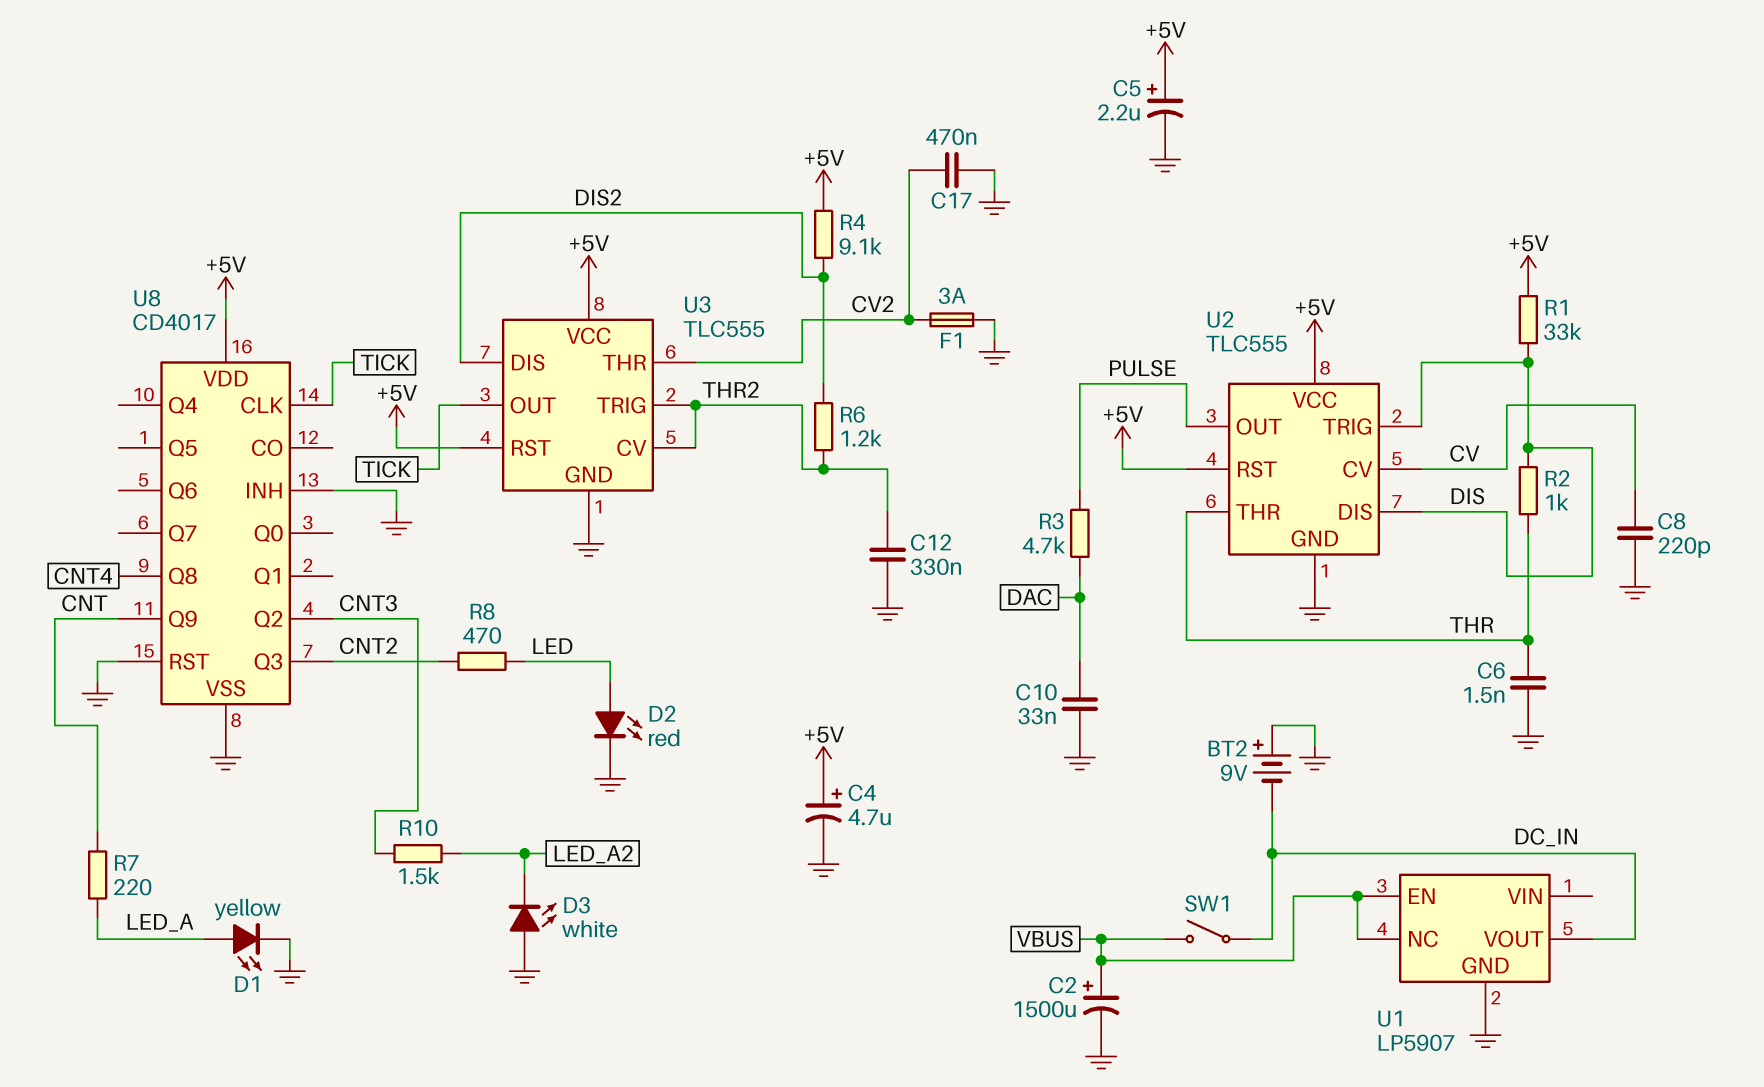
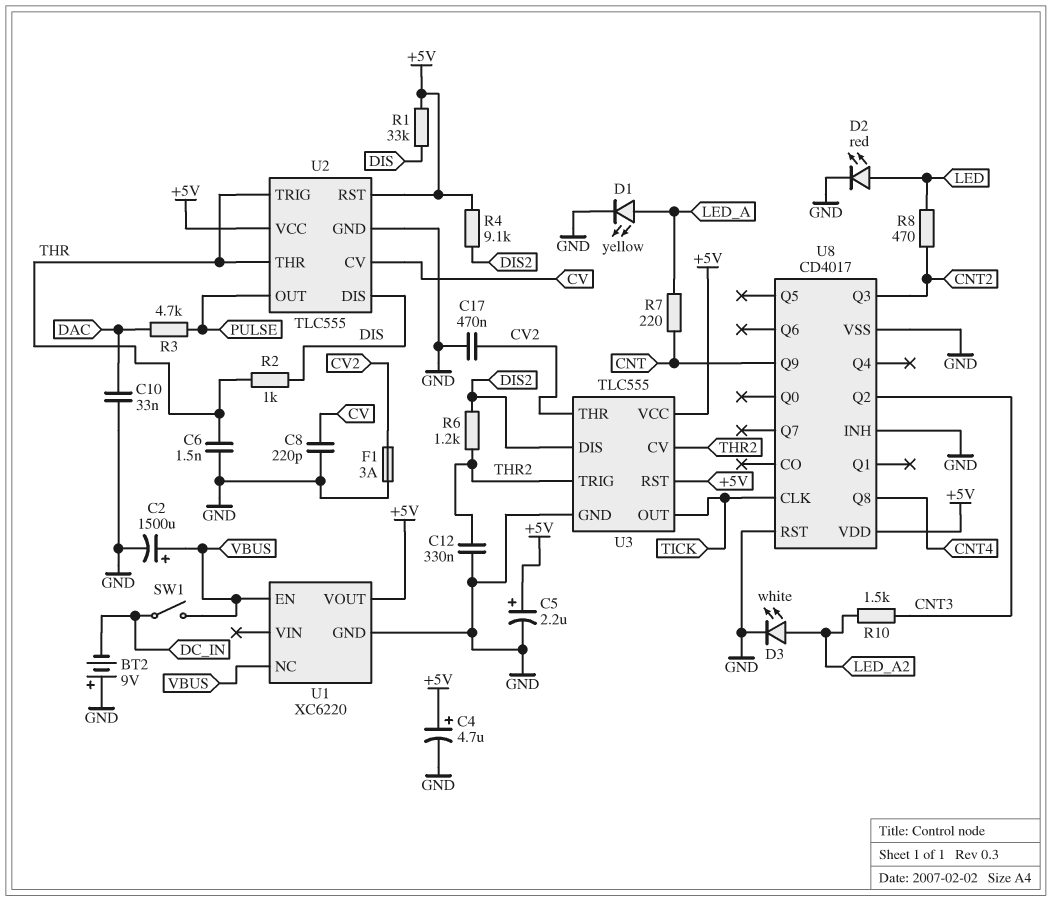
D3: LED white (A GND, K LED_A2) -> LED white (A LED_A2, K GND)
U1: LP5907 -> XC6220
U1 pin VOUT: DC_IN -> +5V
U2 pin TRIG: DIS -> THR

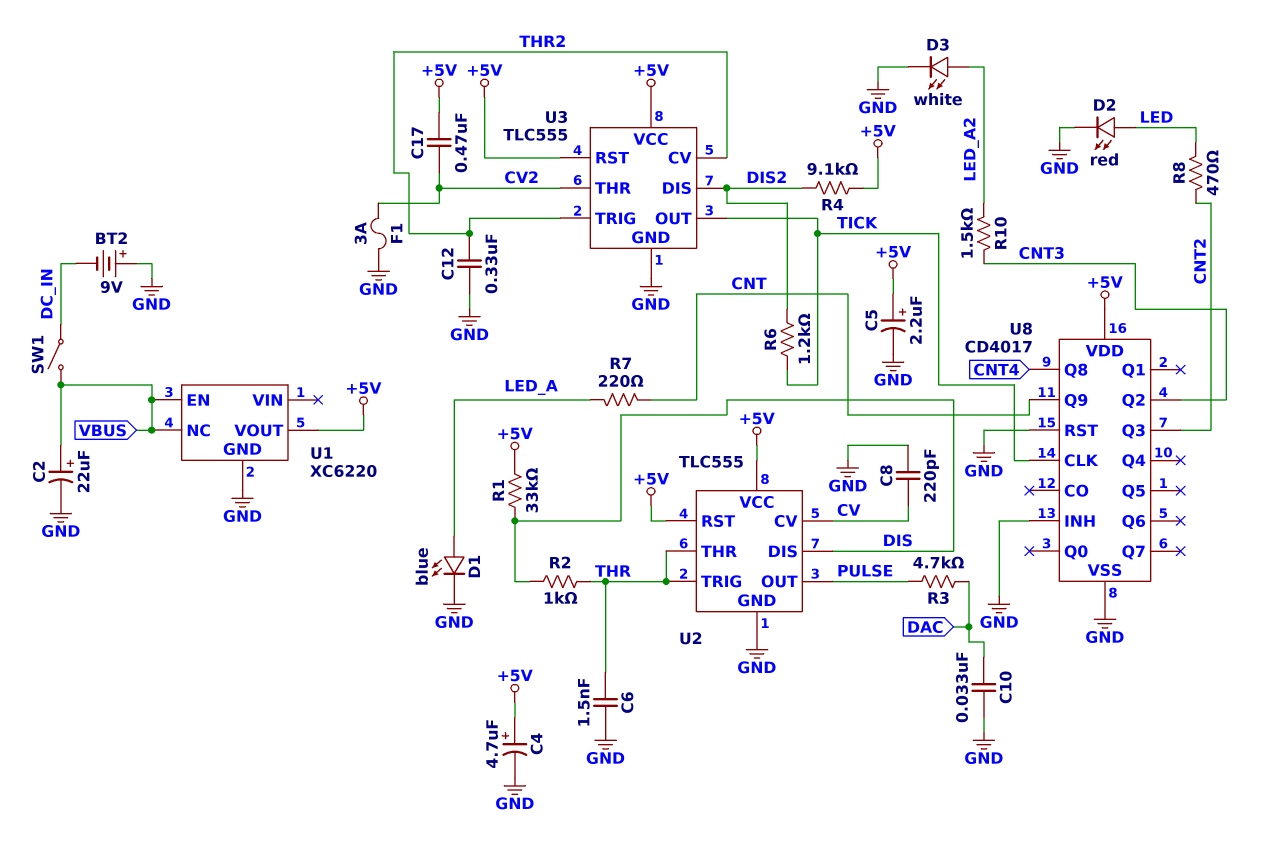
C2: 1500uF (plus VBUS, minus GND) -> 22uF (plus VBUS, minus GND)
C17: 470nF (CV2, GND) -> 470nF (+5V, CV2)
D1: LED yellow (A LED_A, K GND) -> LED blue (A LED_A, K GND)
R6: 1.2k (DIS2, THR2) -> 1.2k (DIS2, TICK)

